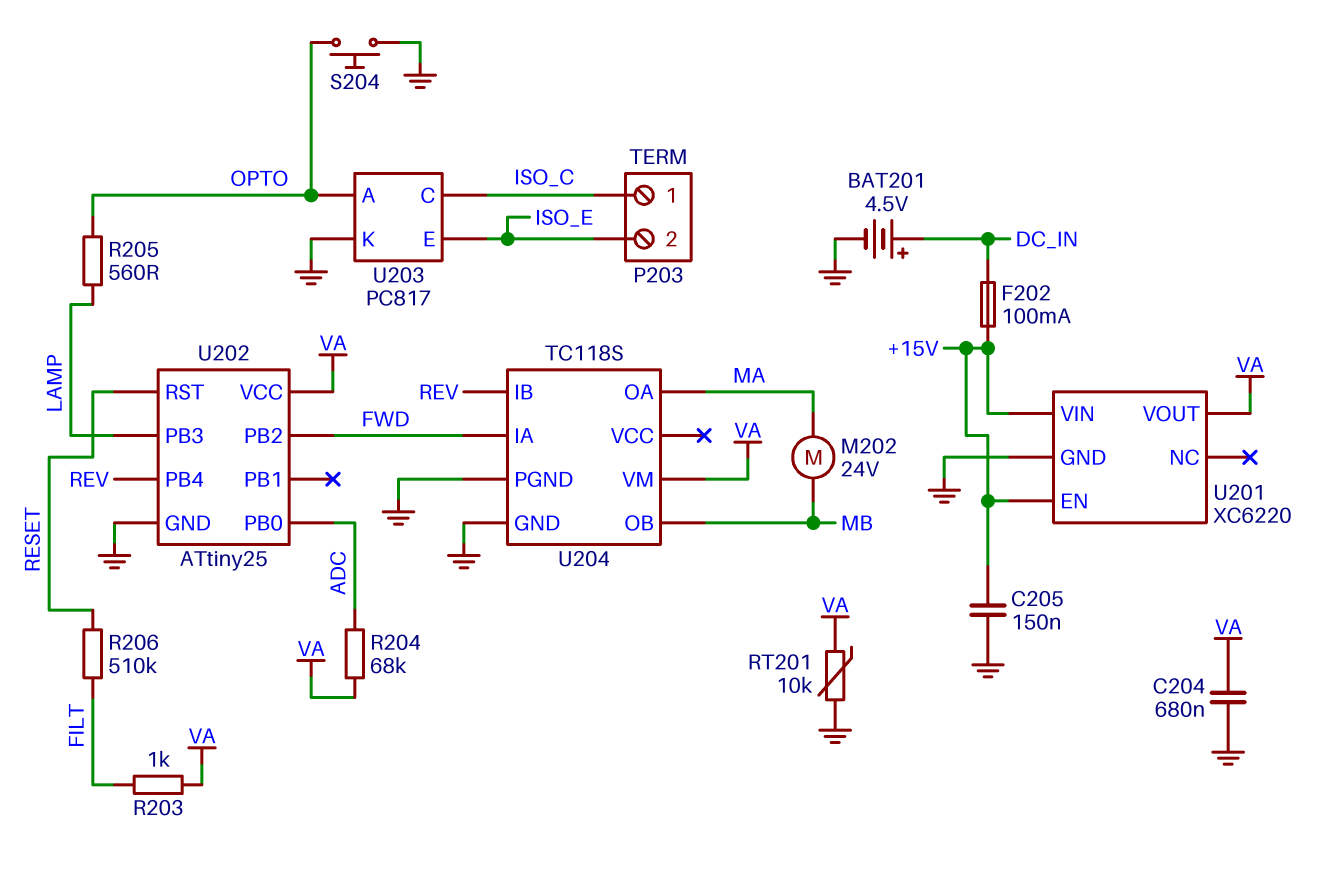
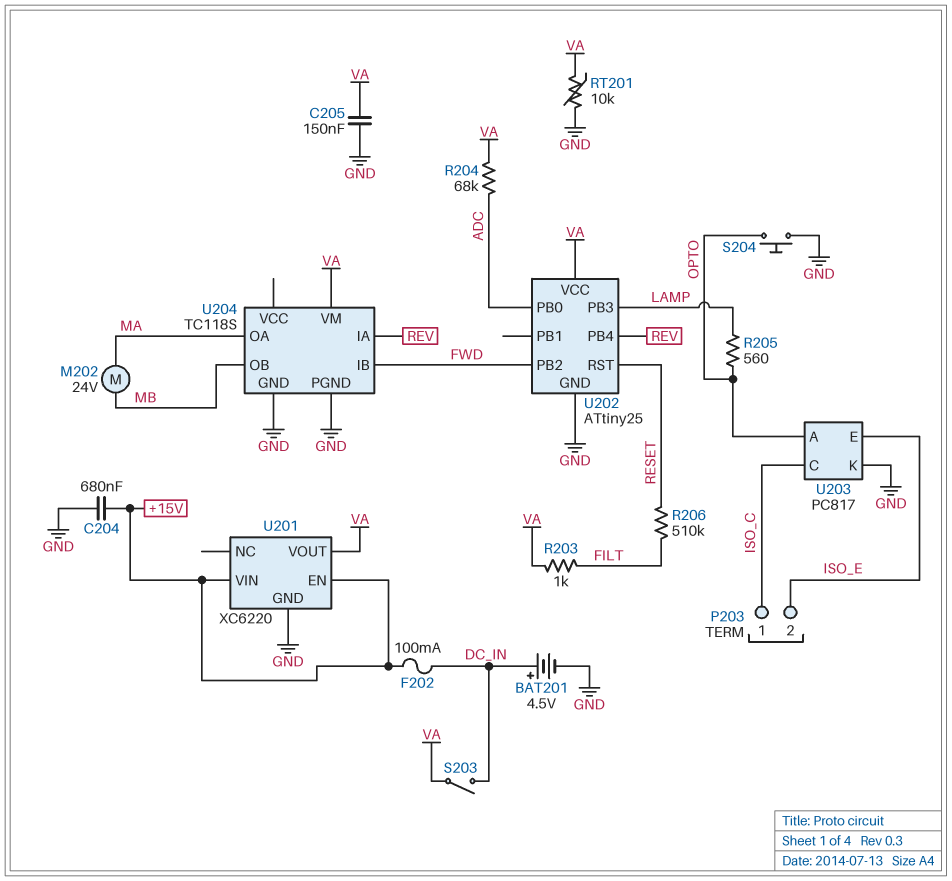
C204: 680nF (GND, VA) -> 680nF (+15V, GND)
C205: 150nF (+15V, GND) -> 150nF (GND, VA)
S203: none -> switch (DC_IN, VA)
U204 pin IA: FWD -> REV
U204 pin IB: REV -> FWD

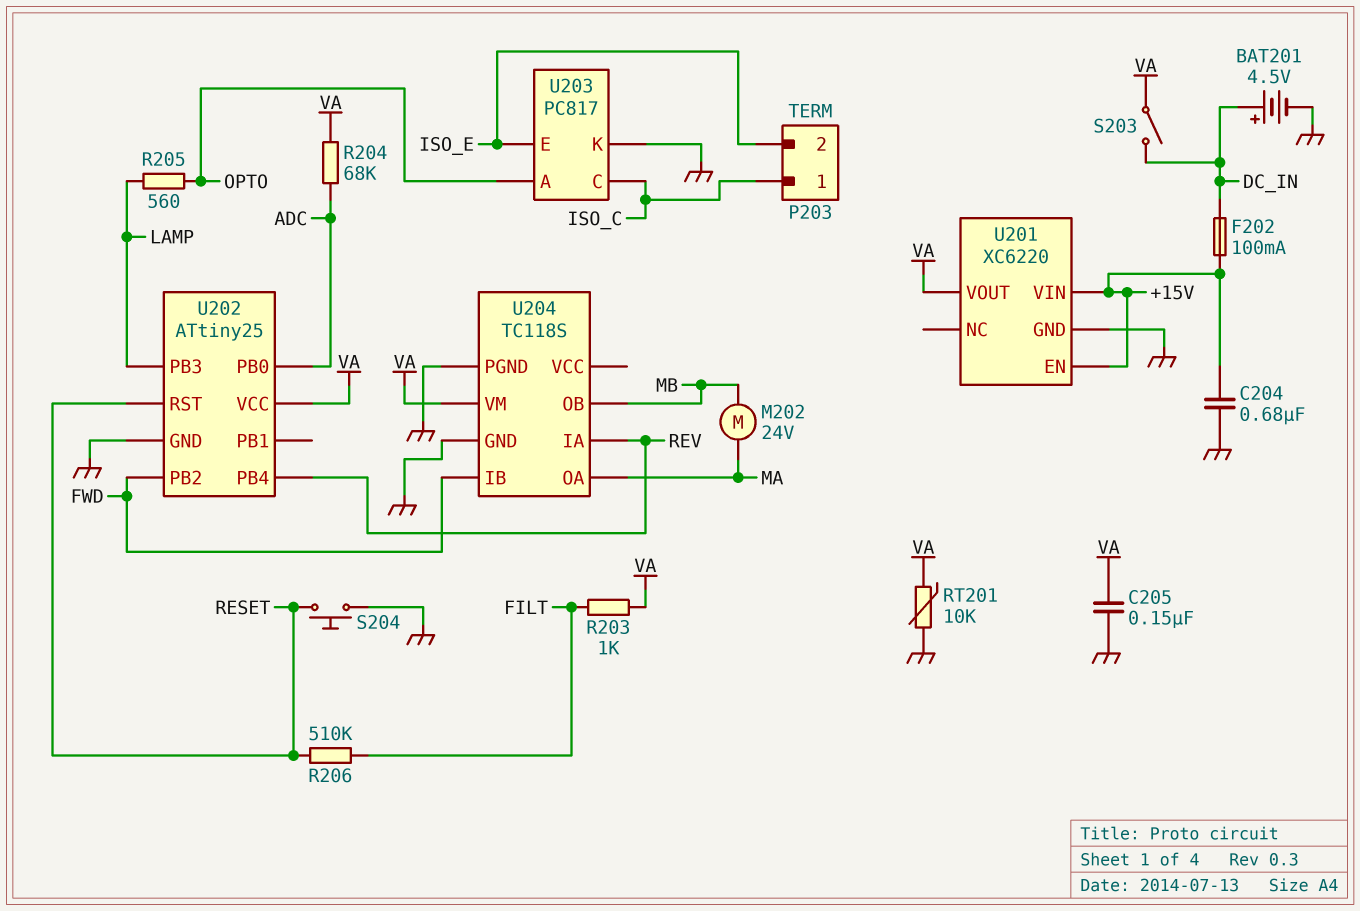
S204: button (GND, OPTO) -> button (GND, RESET)

